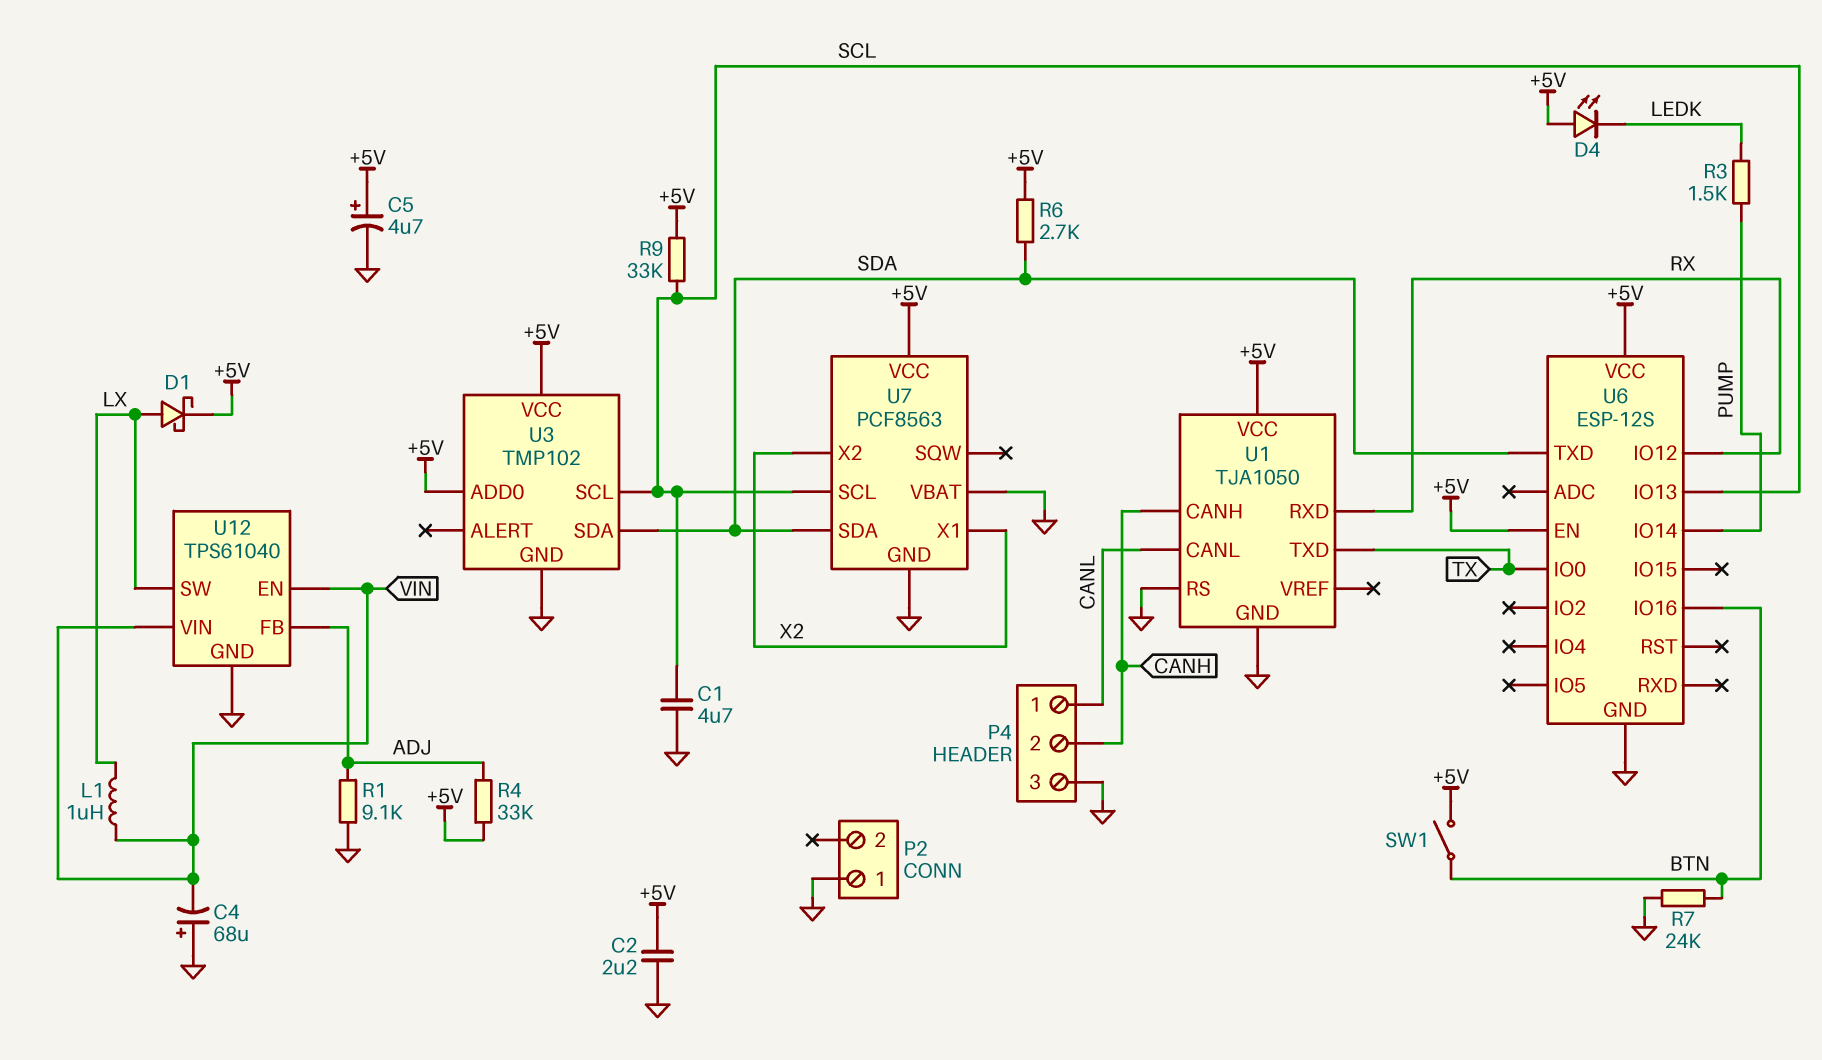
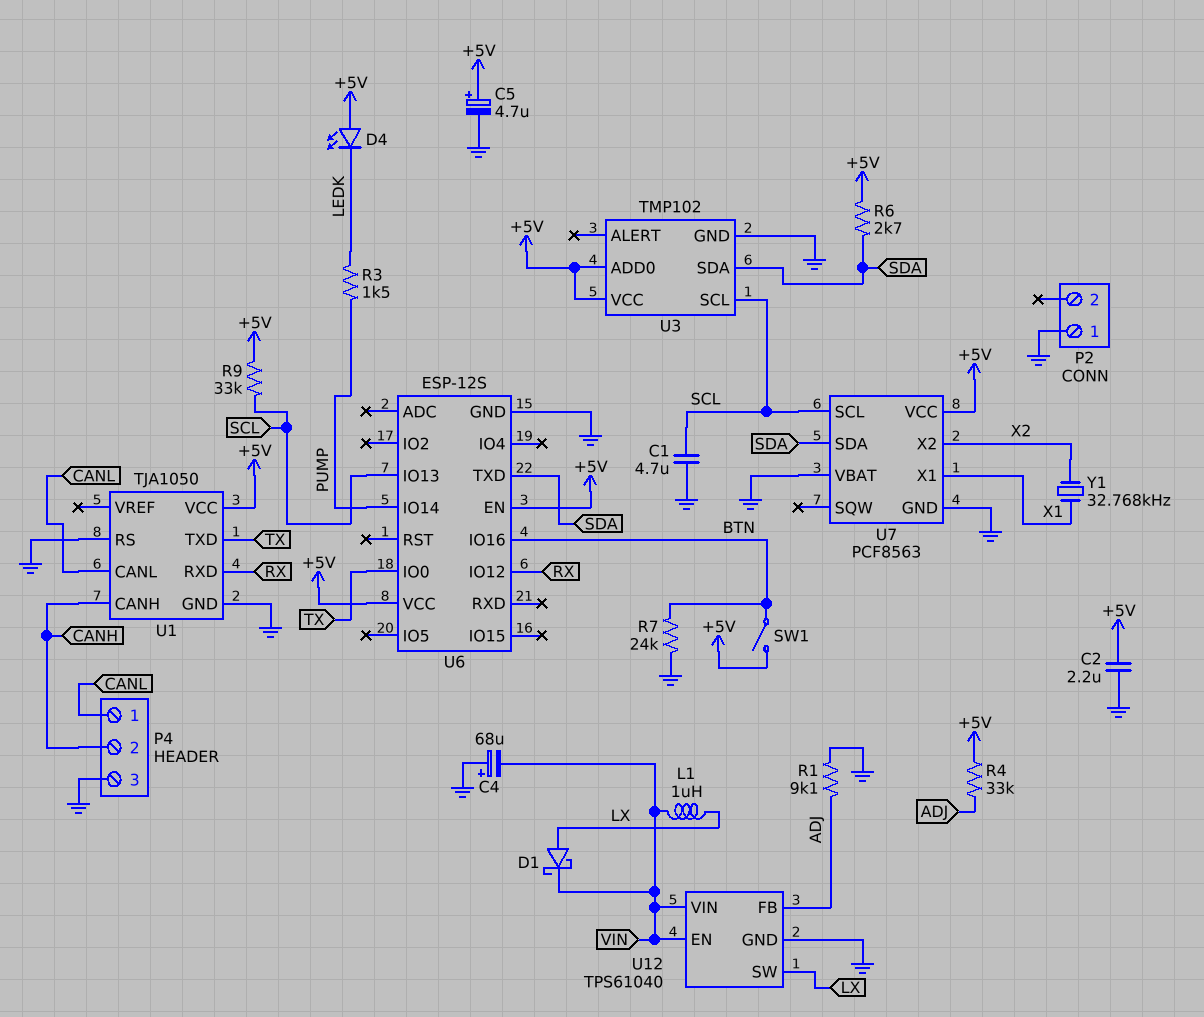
D1: schottky (A LX, K +5V) -> schottky (A LX, K VIN)
U7 pin X1: X2 -> X1
Y1: none -> 32.768kHz (X1, X2)

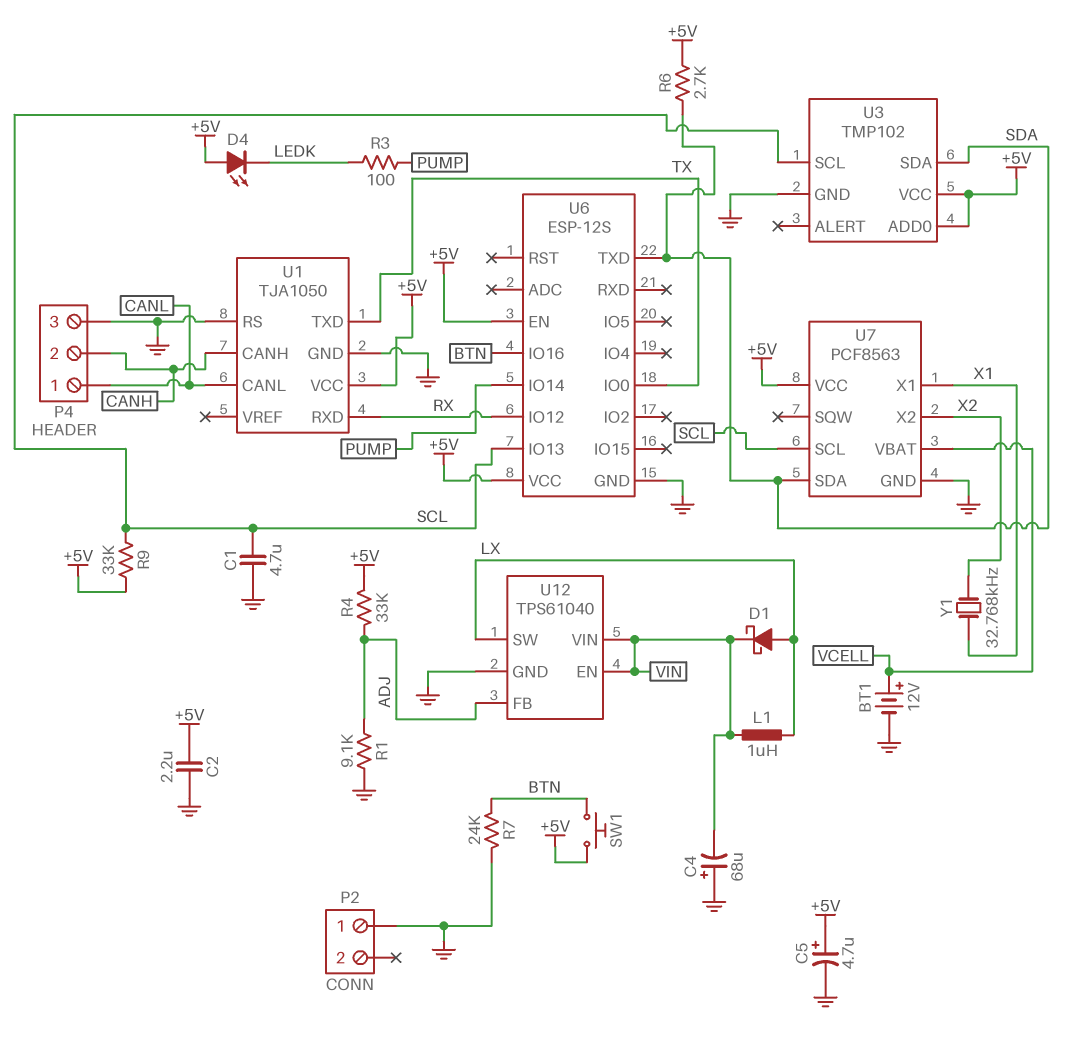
BT1: none -> 12V (plus VCELL, minus GND)
R3: 1.5k (LEDK, PUMP) -> 100 (LEDK, PUMP)
SW1: switch (+5V, BTN) -> button (+5V, BTN)
U7 pin VBAT: GND -> VCELL

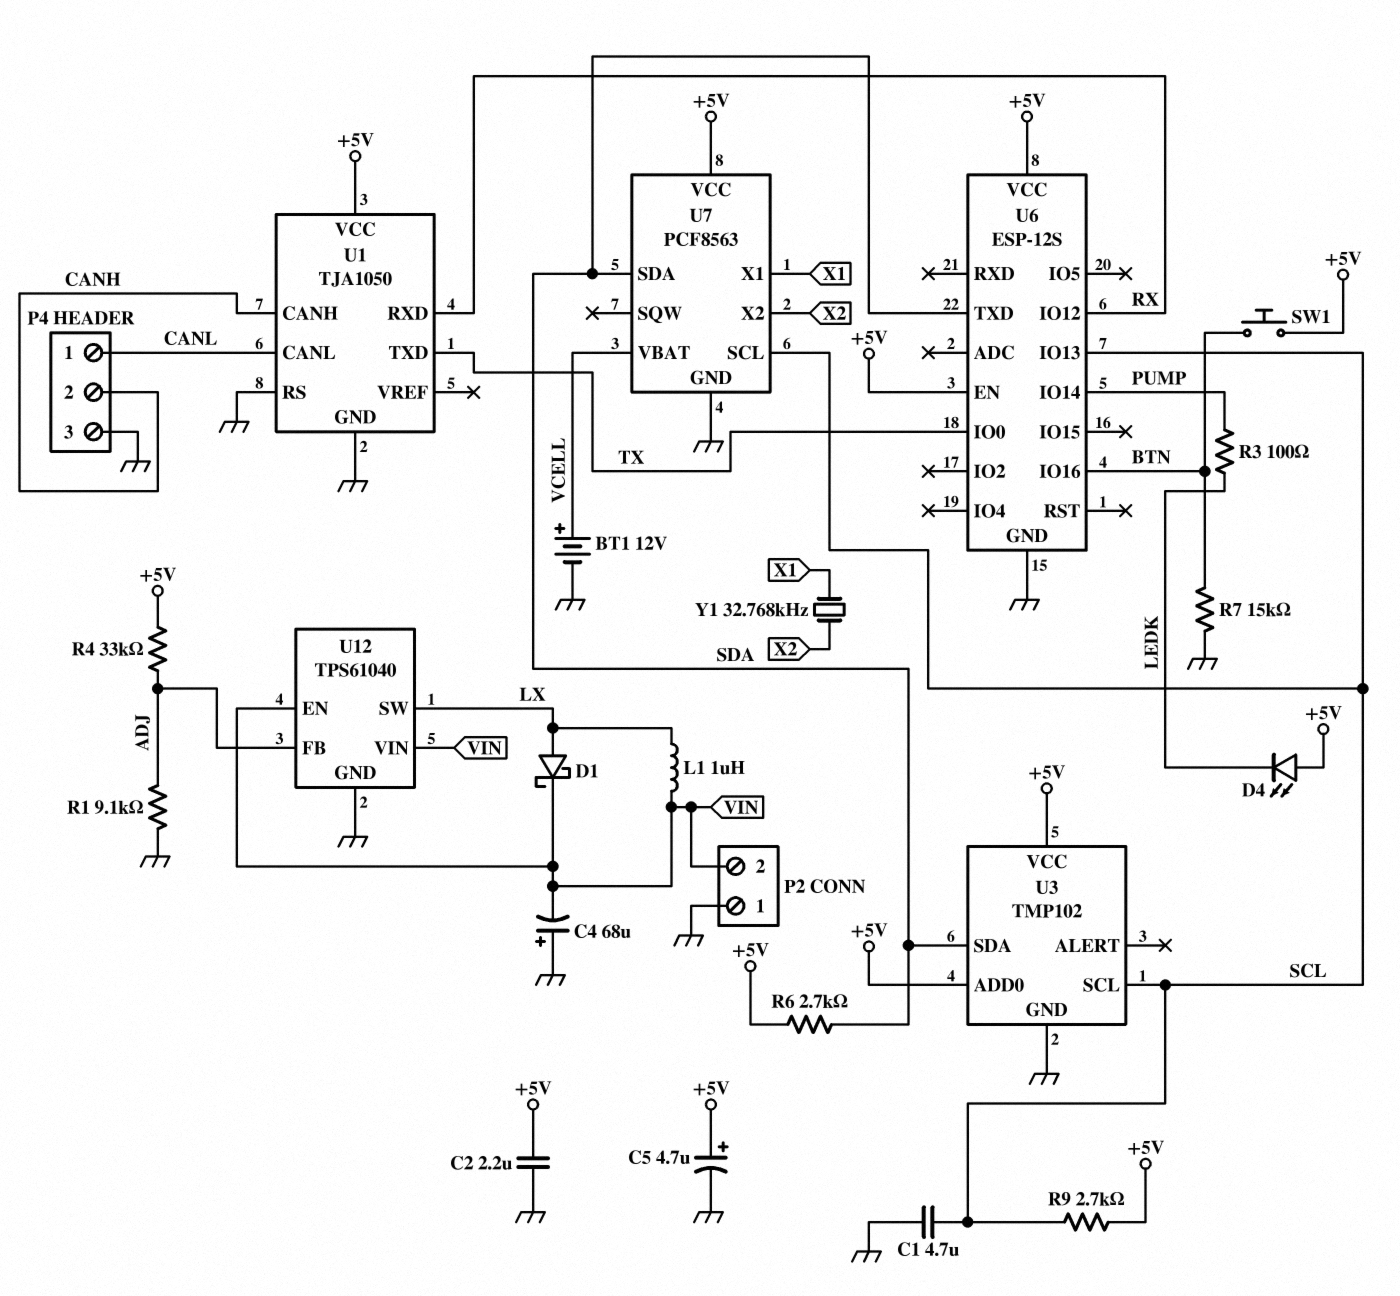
P2 pin 2: none -> VIN
R7: 24k (BTN, GND) -> 15k (BTN, GND)
R9: 33k (+5V, SCL) -> 2.7k (+5V, SCL)

